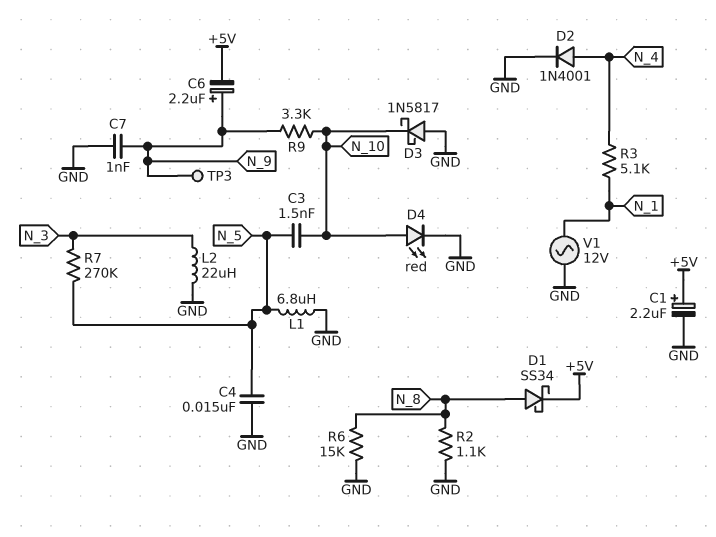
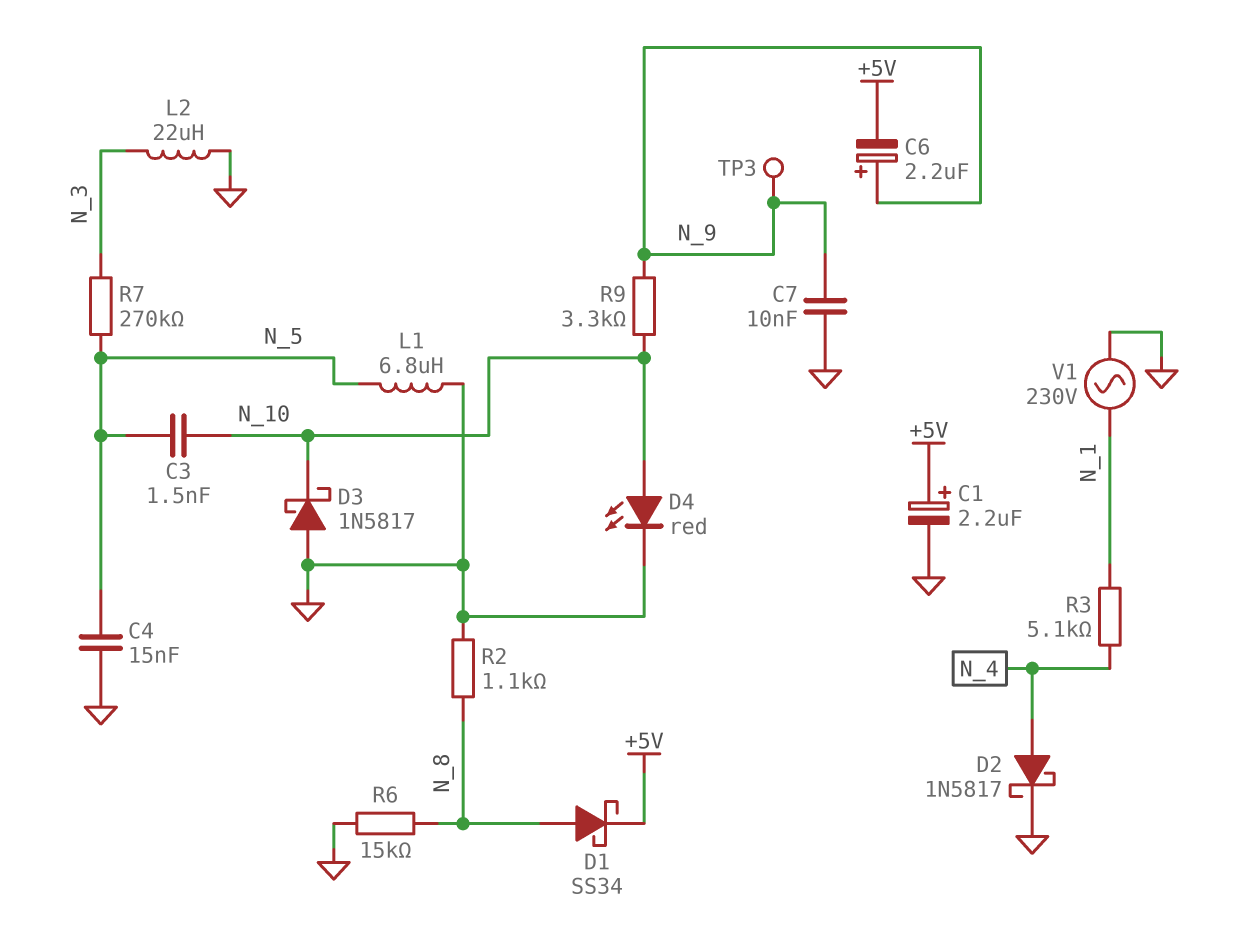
C7: 1nF (GND, N_9) -> 10nF (GND, N_9)
D2: diode 1N4001 (A N_4, K GND) -> schottky 1N5817 (A N_4, K GND)
V1: AC 12V (GND, N_1) -> AC 230V (GND, N_1)

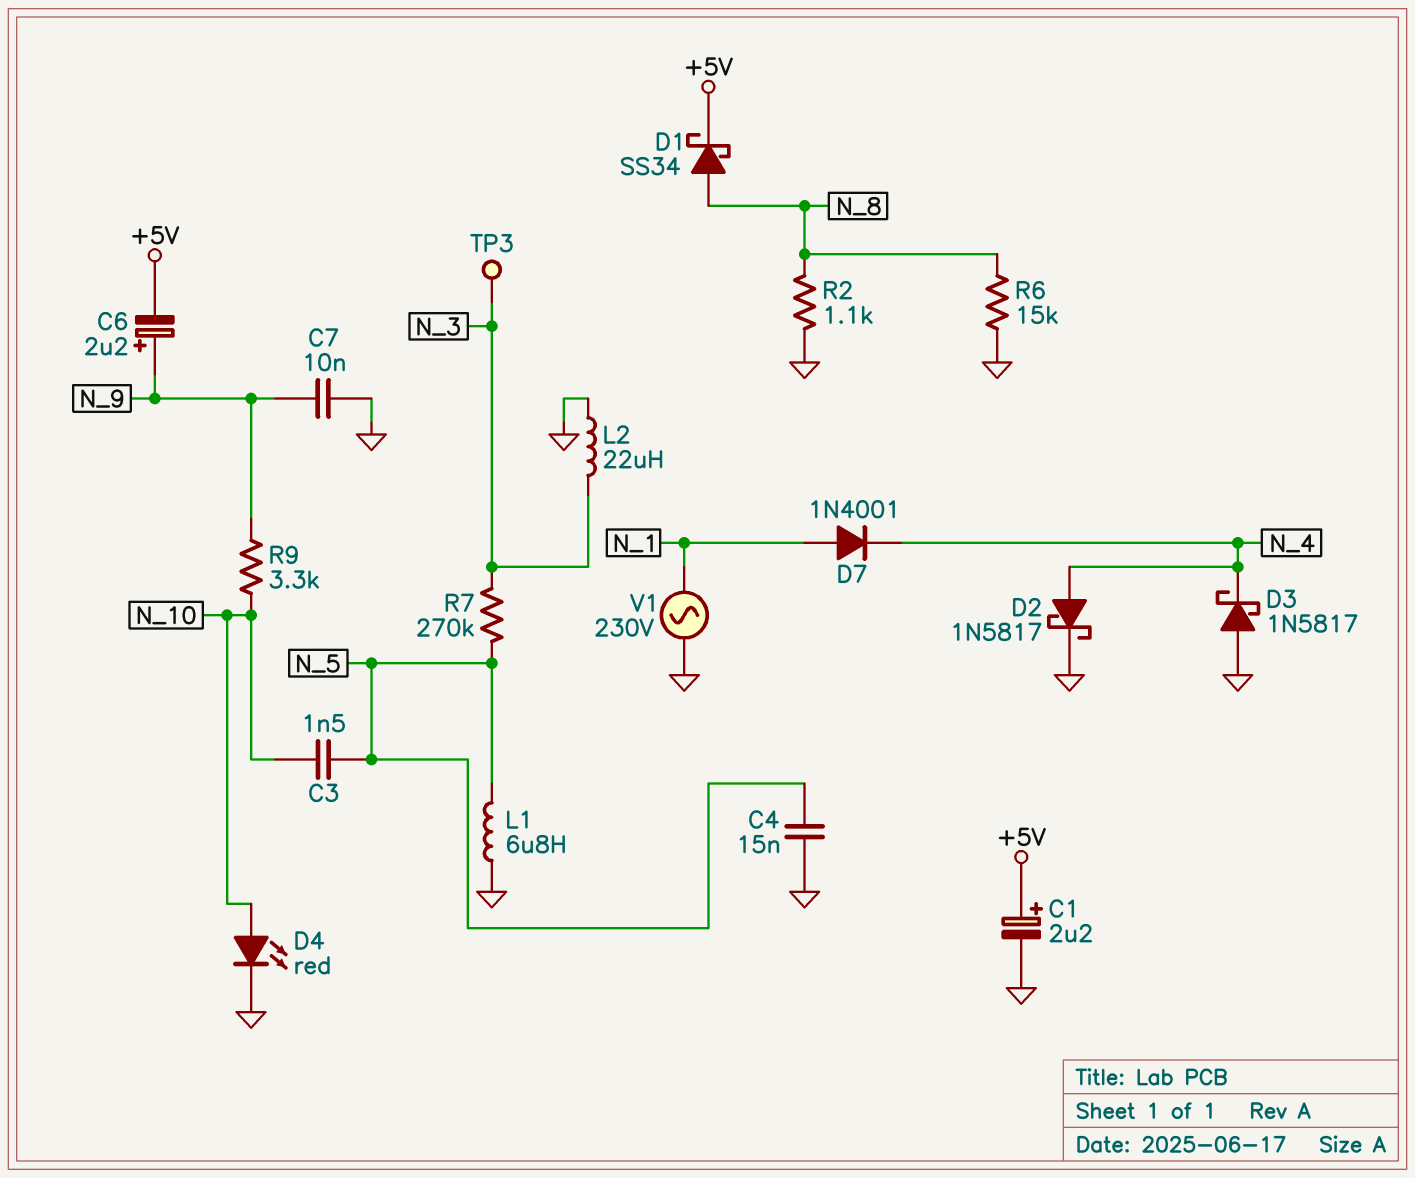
D3: schottky 1N5817 (A GND, K N_10) -> schottky 1N5817 (A GND, K N_4)
D7: none -> diode 1N4001 (A N_1, K N_4)
R3: 5.1k (N_1, N_4) -> none
TP3: test point (N_9) -> test point (N_3)

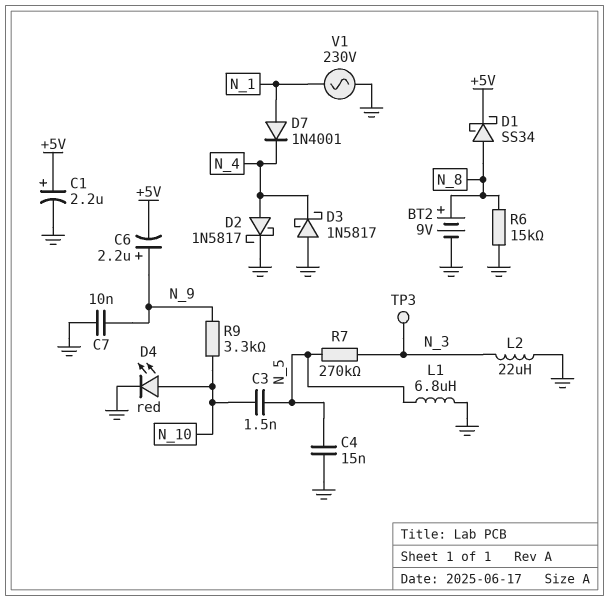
BT2: none -> 9V (plus N_8, minus GND)
R2: 1.1k (GND, N_8) -> none

